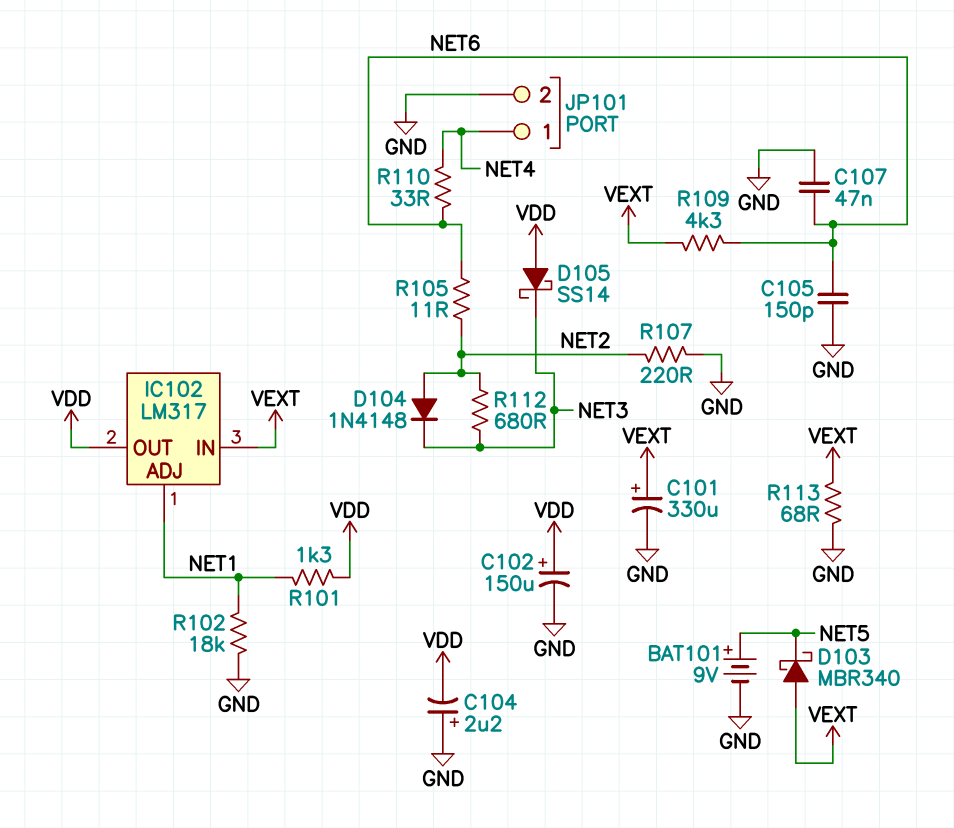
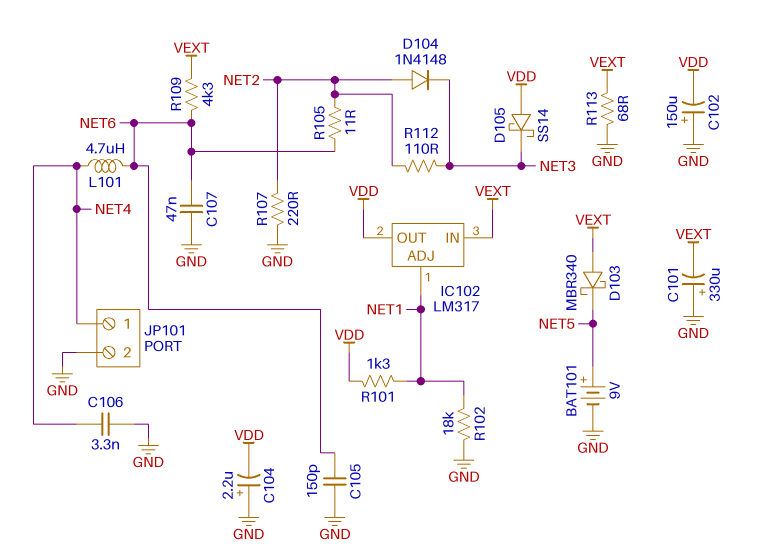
C101: 330uF (plus VEXT, minus GND) -> 330uF (plus GND, minus VEXT)
C102: 150uF (plus VDD, minus GND) -> 150uF (plus GND, minus VDD)
C106: none -> 3.3nF (GND, NET4)
L101: none -> 4.7uH (NET4, NET6)
R110: 33 (NET4, NET6) -> none
R112: 680 (NET2, NET3) -> 110 (NET2, NET3)

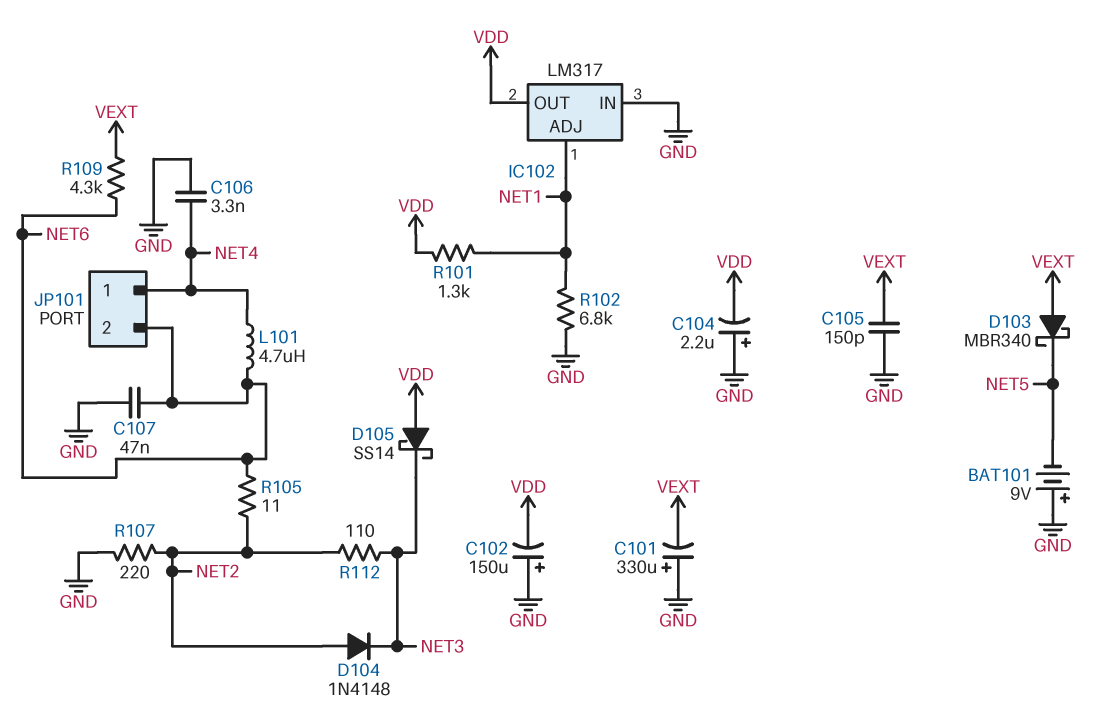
BAT101: 9V (plus NET5, minus GND) -> 9V (plus GND, minus NET5)
C105: 150pF (GND, NET6) -> 150pF (GND, VEXT)
IC102 pin IN: VEXT -> GND
JP101 pin 2: GND -> NET6
R102: 18k (GND, NET1) -> 6.8k (GND, NET1)
R113: 68 (GND, VEXT) -> none

